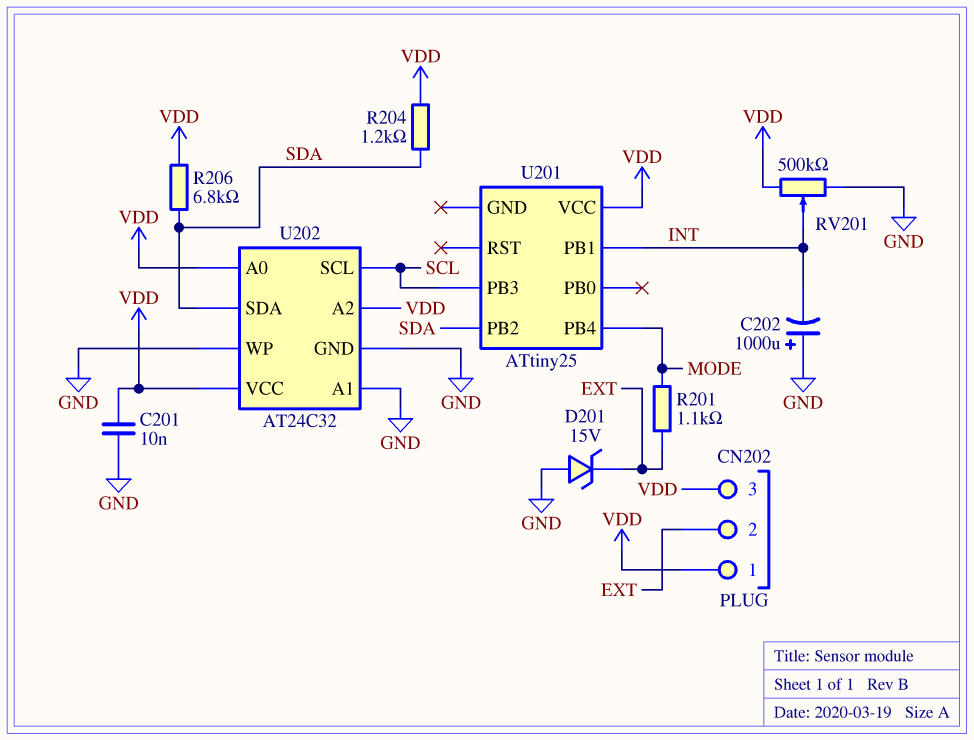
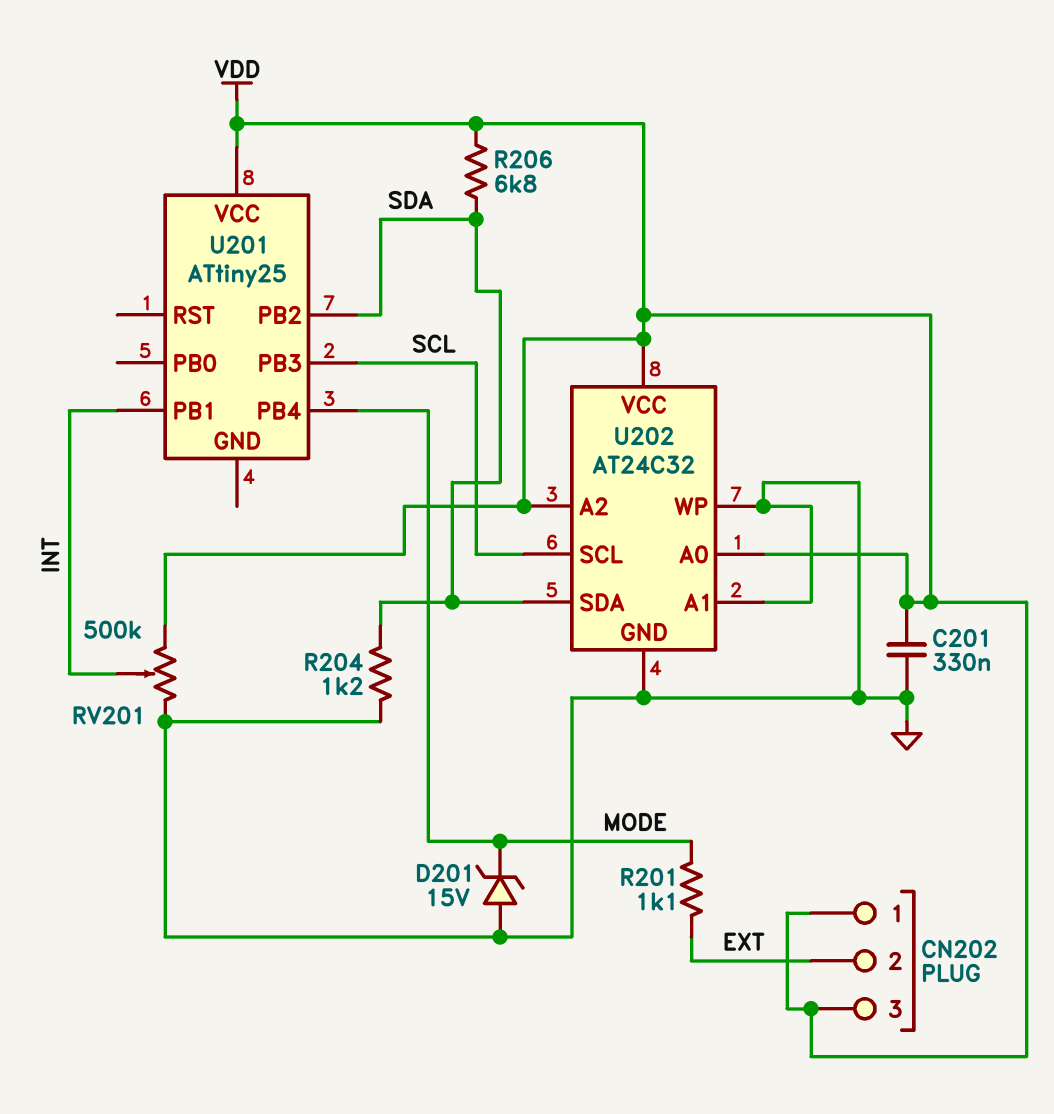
C201: 10nF (GND, VDD) -> 330nF (GND, VDD)
C202: 1000uF (plus GND, minus INT) -> none
D201: zener 15V (A GND, K EXT) -> zener 15V (A GND, K MODE)
R204: 1.2k (SDA, VDD) -> 1.2k (GND, SDA)

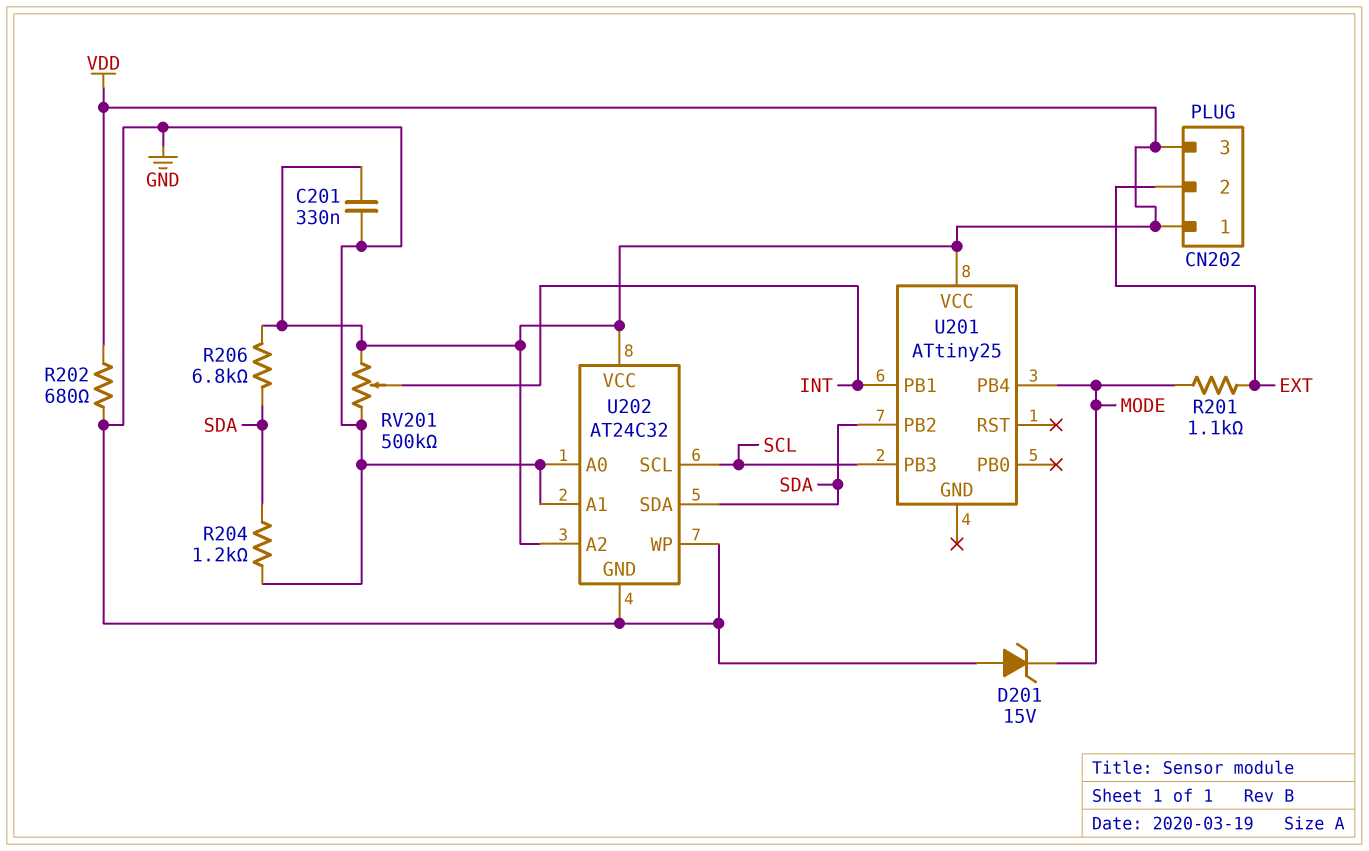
R202: none -> 680 (GND, VDD)
U202 pin A0: VDD -> GND

